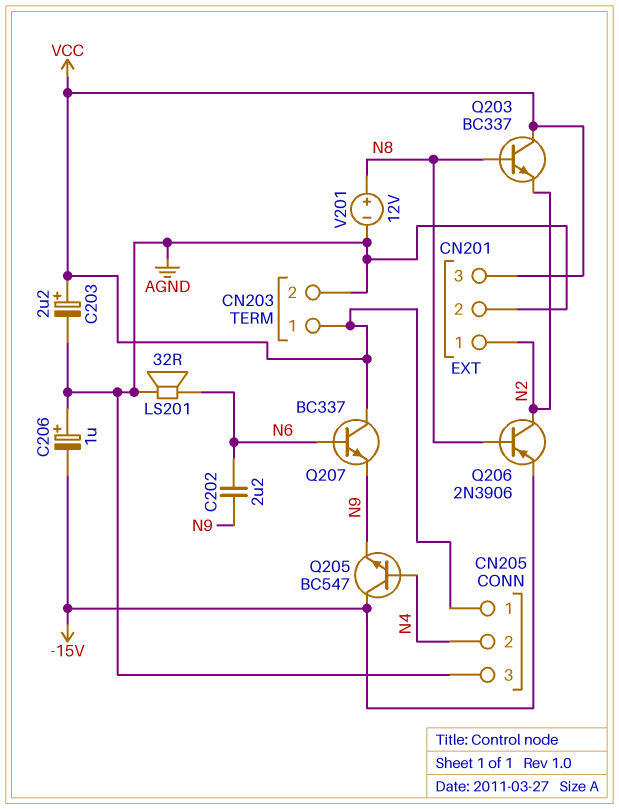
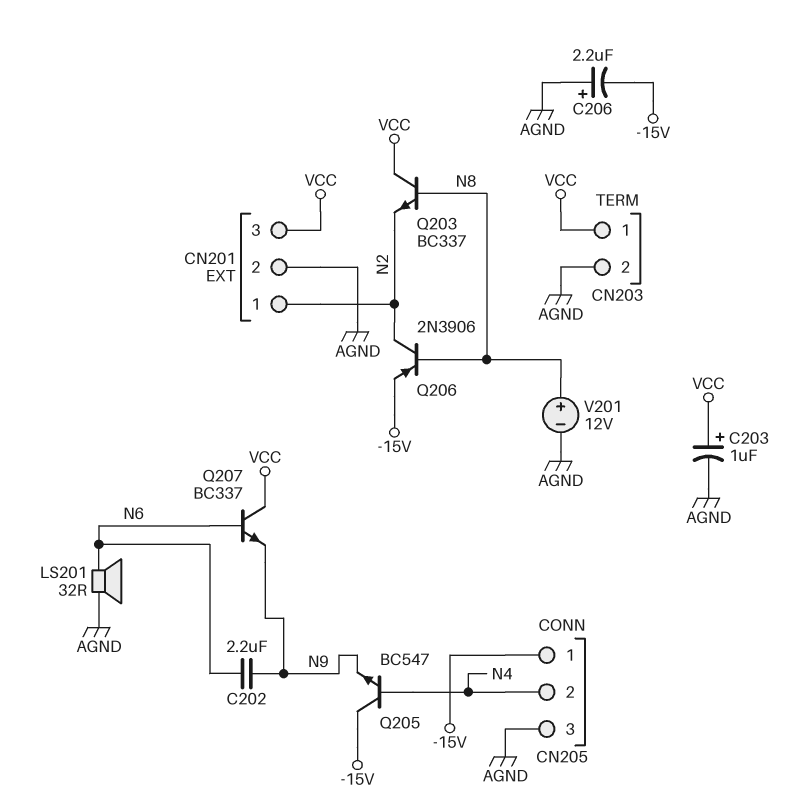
C203: 2.2uF (plus VCC, minus AGND) -> 1uF (plus VCC, minus AGND)
C206: 1uF (plus AGND, minus -15V) -> 2.2uF (plus AGND, minus -15V)
CN205 pin 1: VCC -> -15V

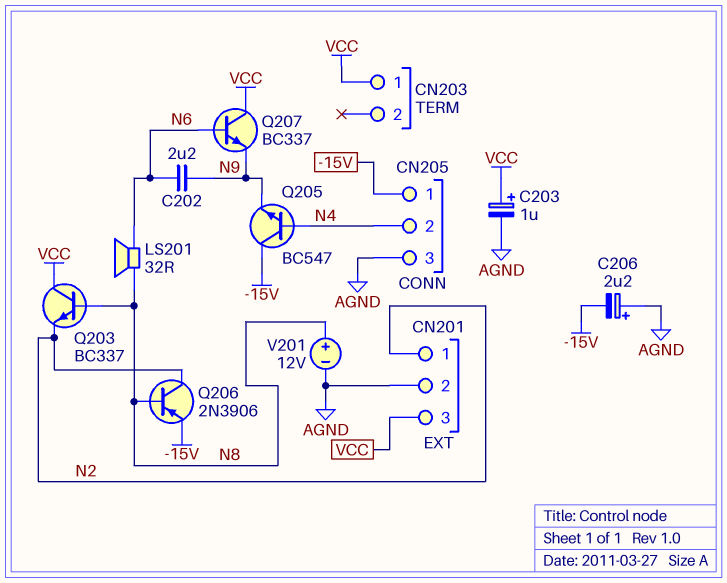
CN203 pin 2: AGND -> none
LS201: speaker 32R (AGND, N6) -> speaker 32R (N6, N8)

